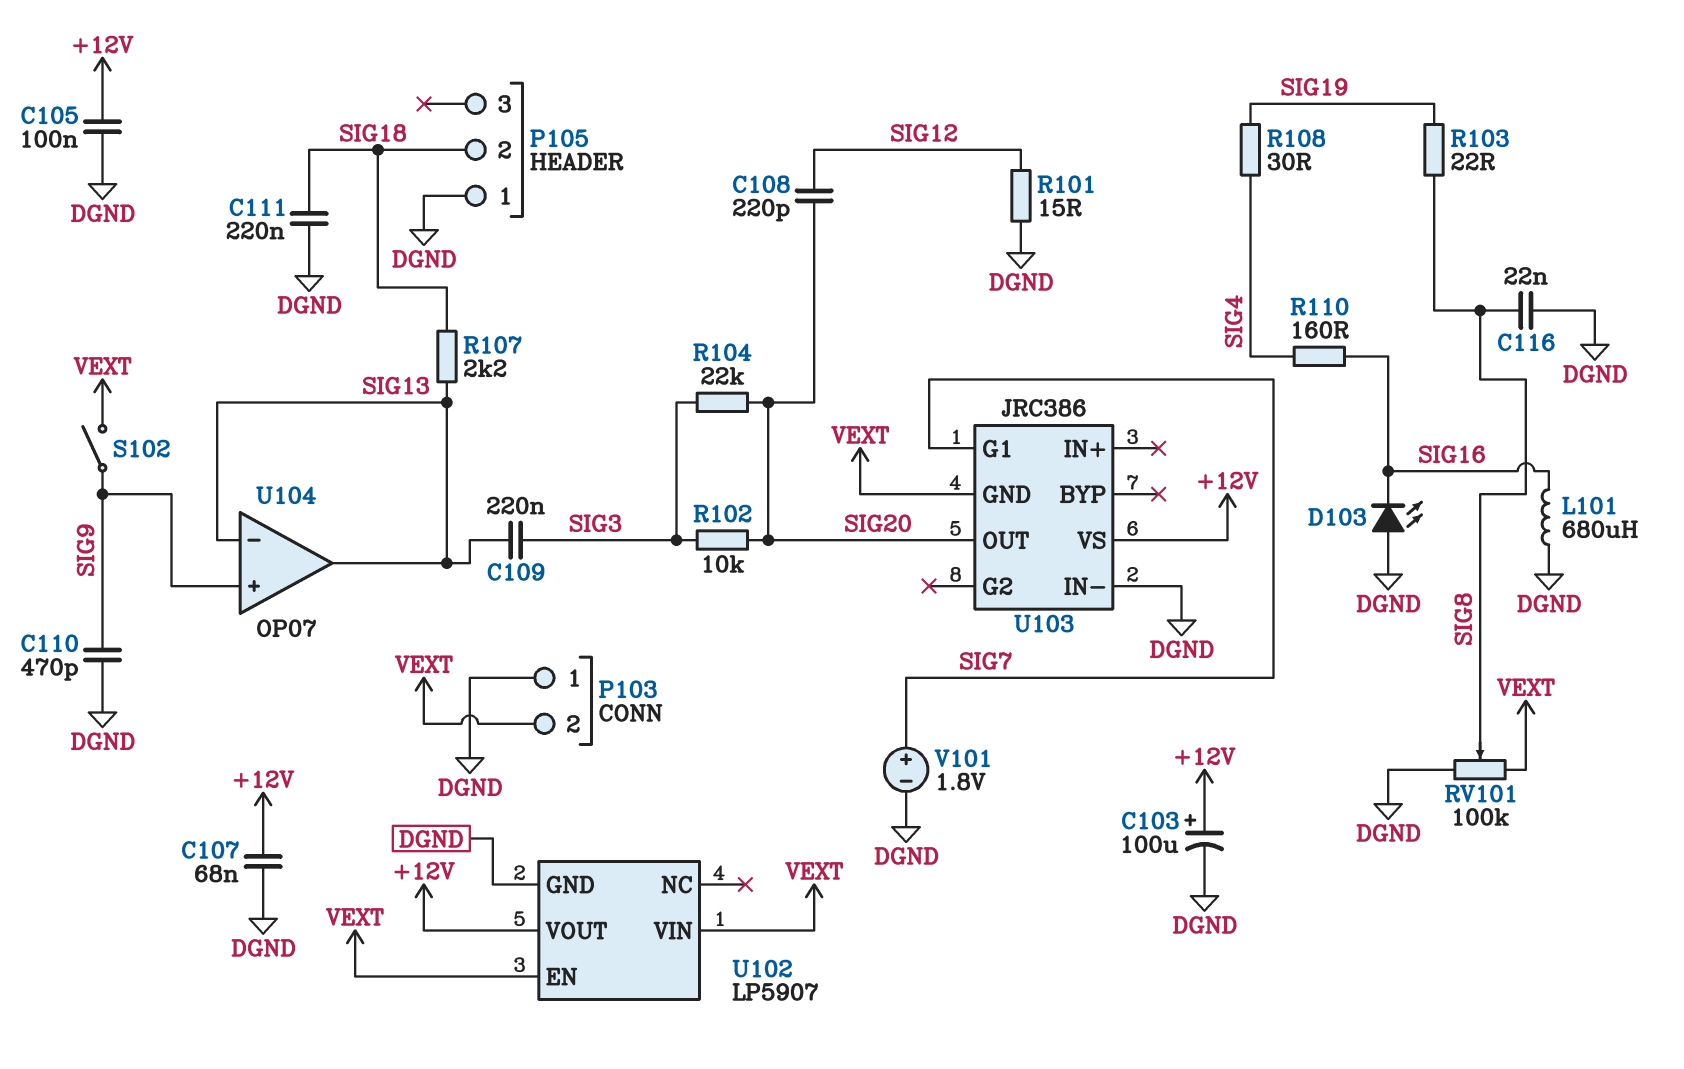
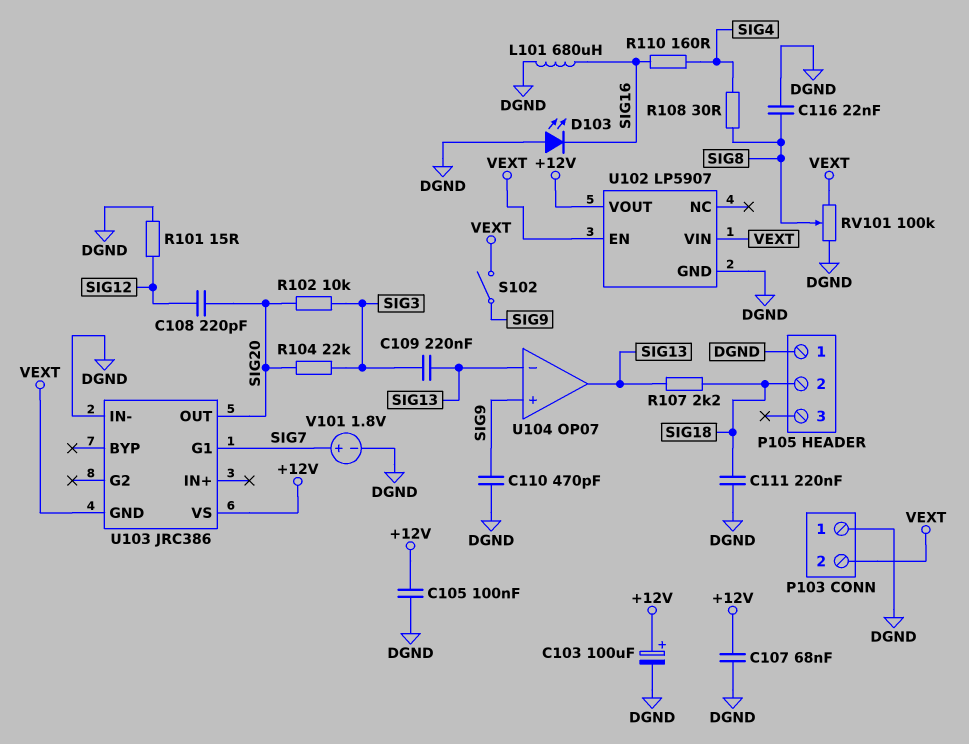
R103: 22 (SIG8, SIG19) -> none
R108: 30 (SIG4, SIG19) -> 30 (SIG4, SIG8)

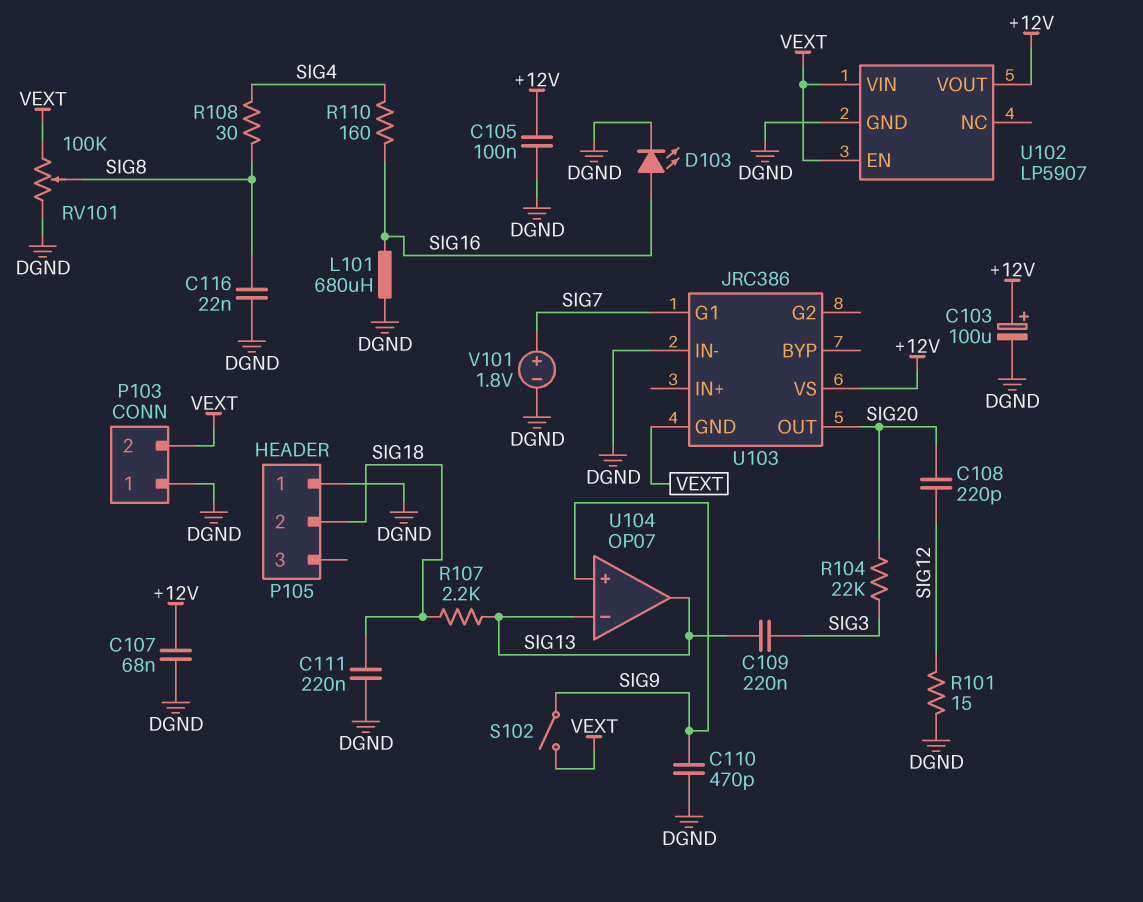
D103: LED (A DGND, K SIG16) -> LED (A SIG16, K DGND)
R102: 10k (SIG3, SIG20) -> none

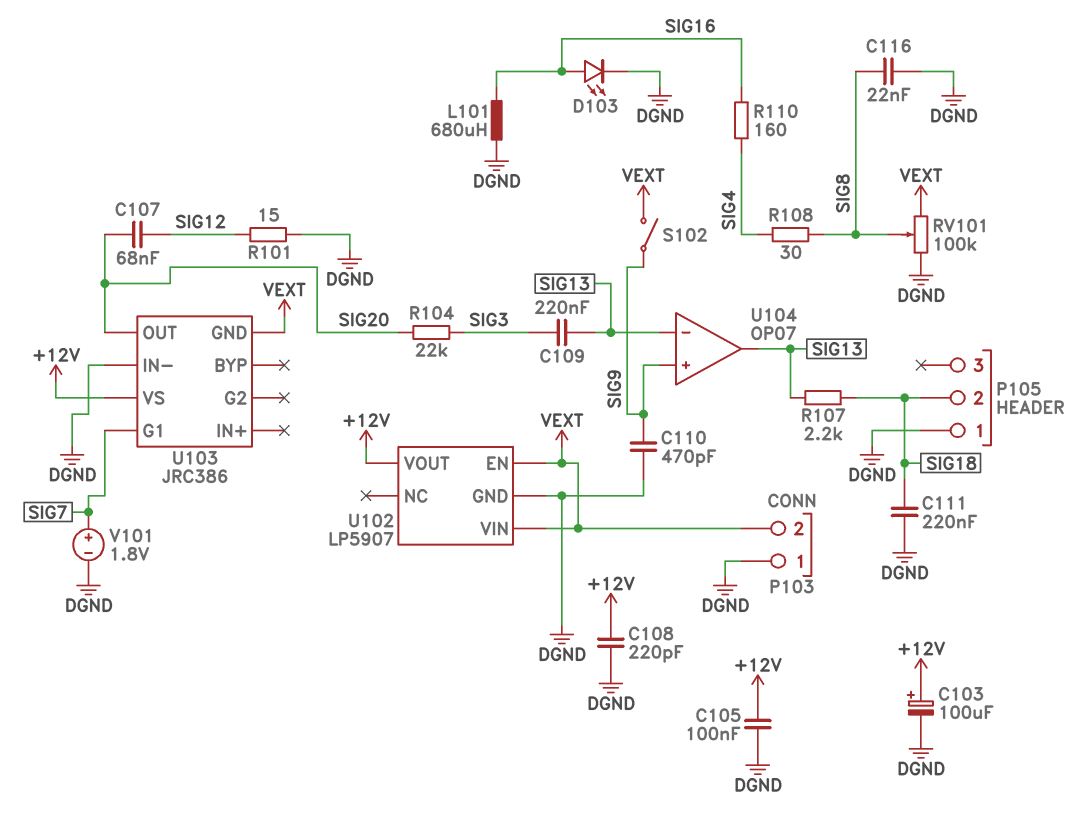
C107: 68nF (+12V, DGND) -> 68nF (SIG12, SIG20)
C108: 220pF (SIG12, SIG20) -> 220pF (+12V, DGND)

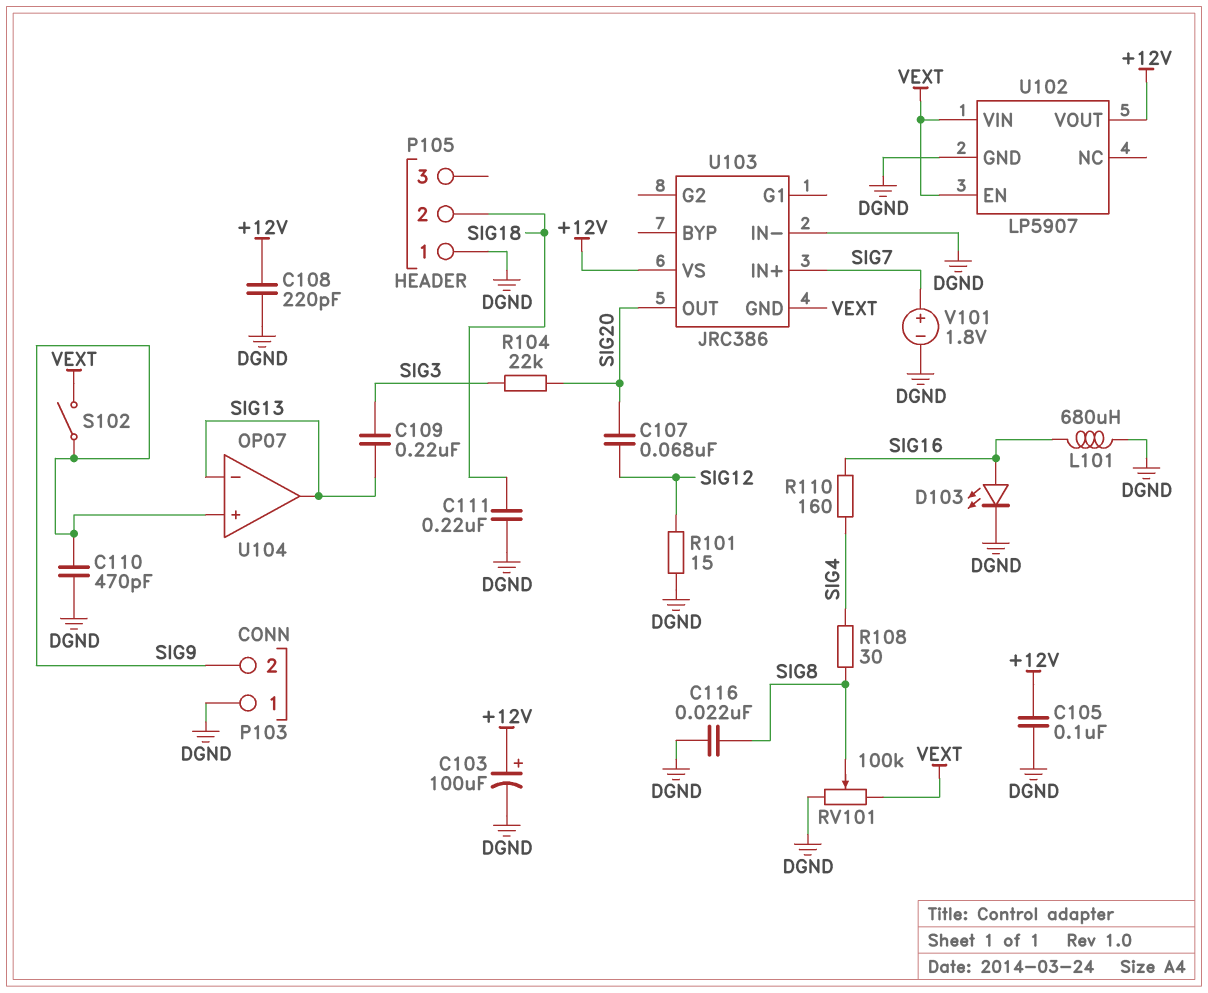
P103 pin 2: VEXT -> SIG9
R107: 2.2k (SIG13, SIG18) -> none
U103 pin G1: SIG7 -> none
U103 pin IN+: none -> SIG7

